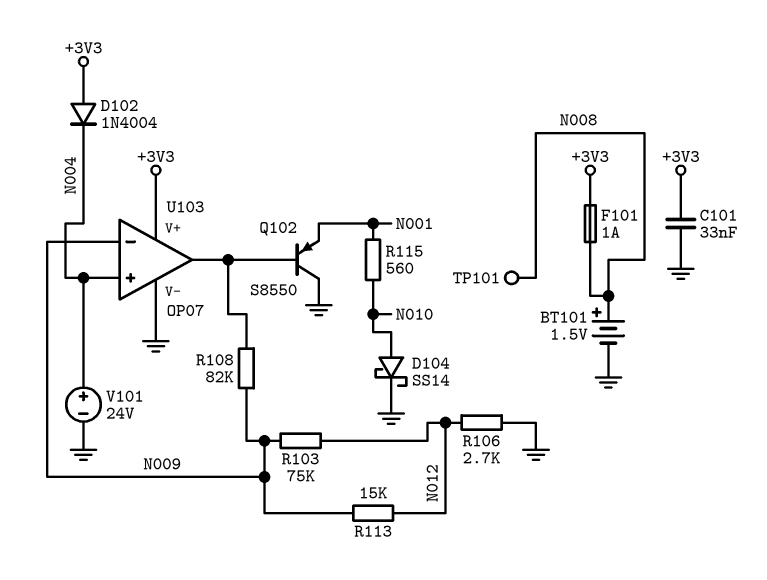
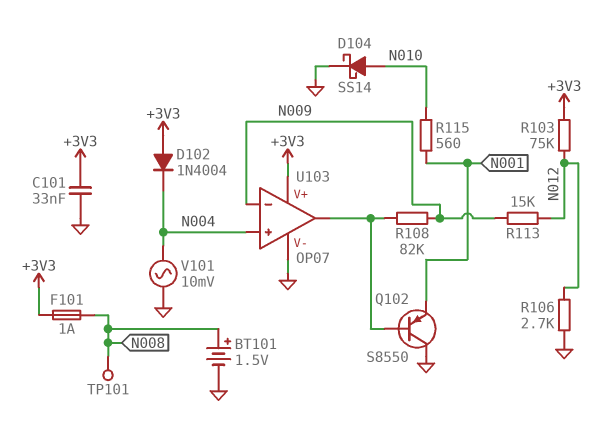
R103: 75k (N009, N012) -> 75k (+3V3, N012)
V101: 24V (plus N004, minus GND) -> AC 10mV (GND, N004)

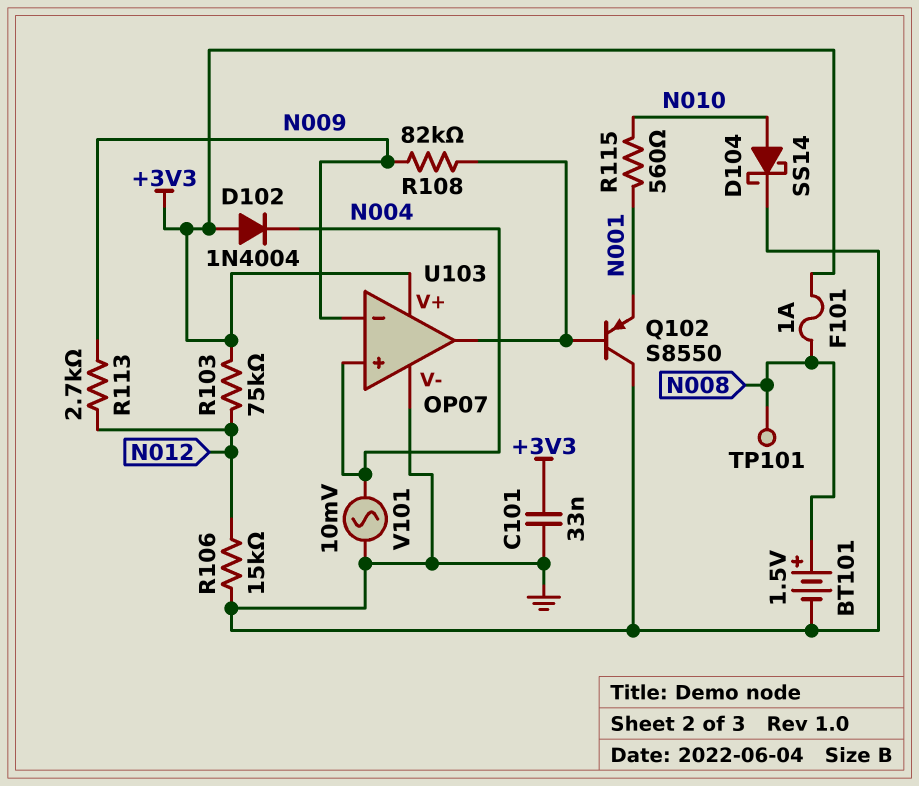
R106: 2.7k (GND, N012) -> 15k (GND, N012)
R113: 15k (N009, N012) -> 2.7k (N009, N012)

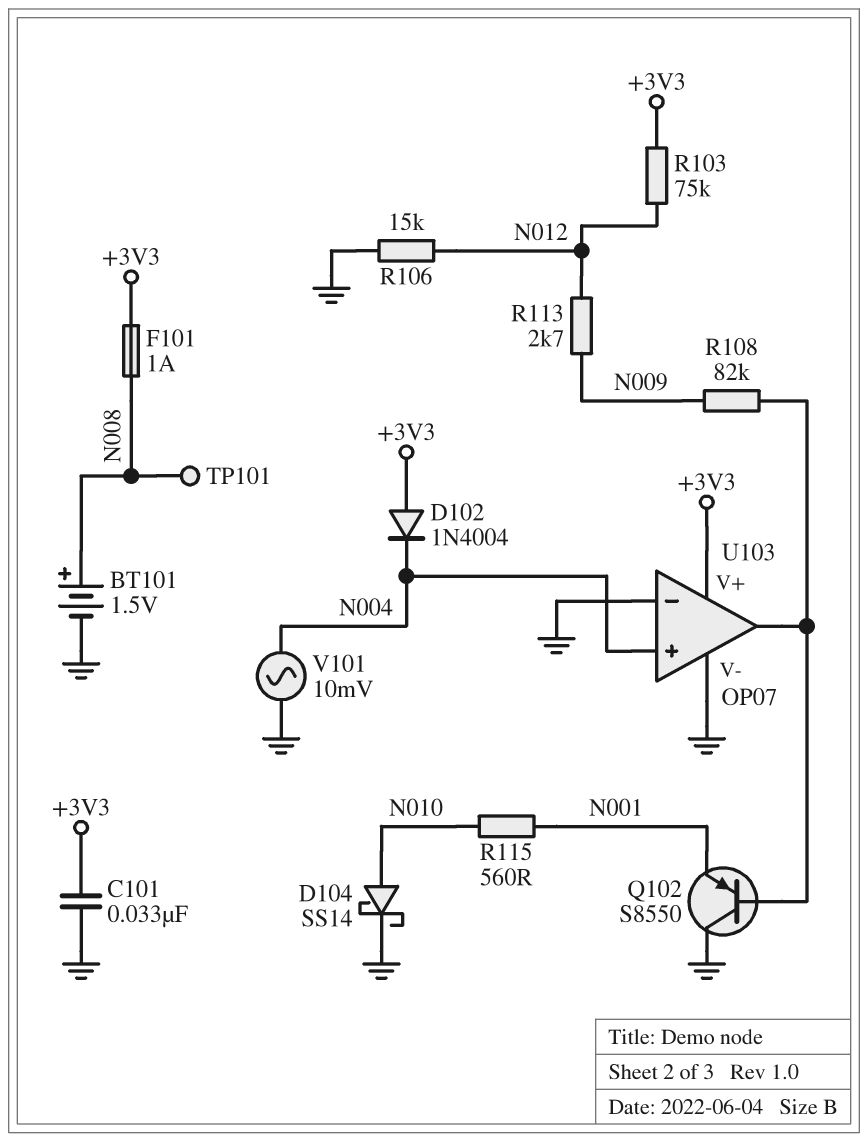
U103 pin in-: N009 -> GND

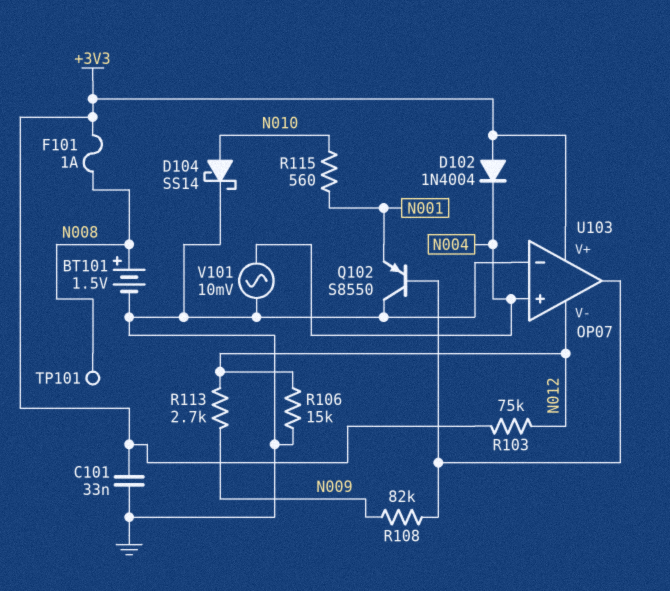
U103 pin V-: GND -> N012

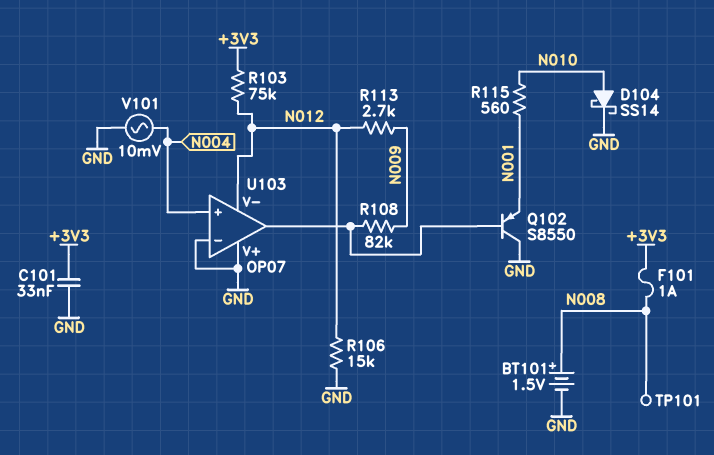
D102: diode 1N4004 (A +3V3, K N004) -> none
U103 pin V+: +3V3 -> GND

